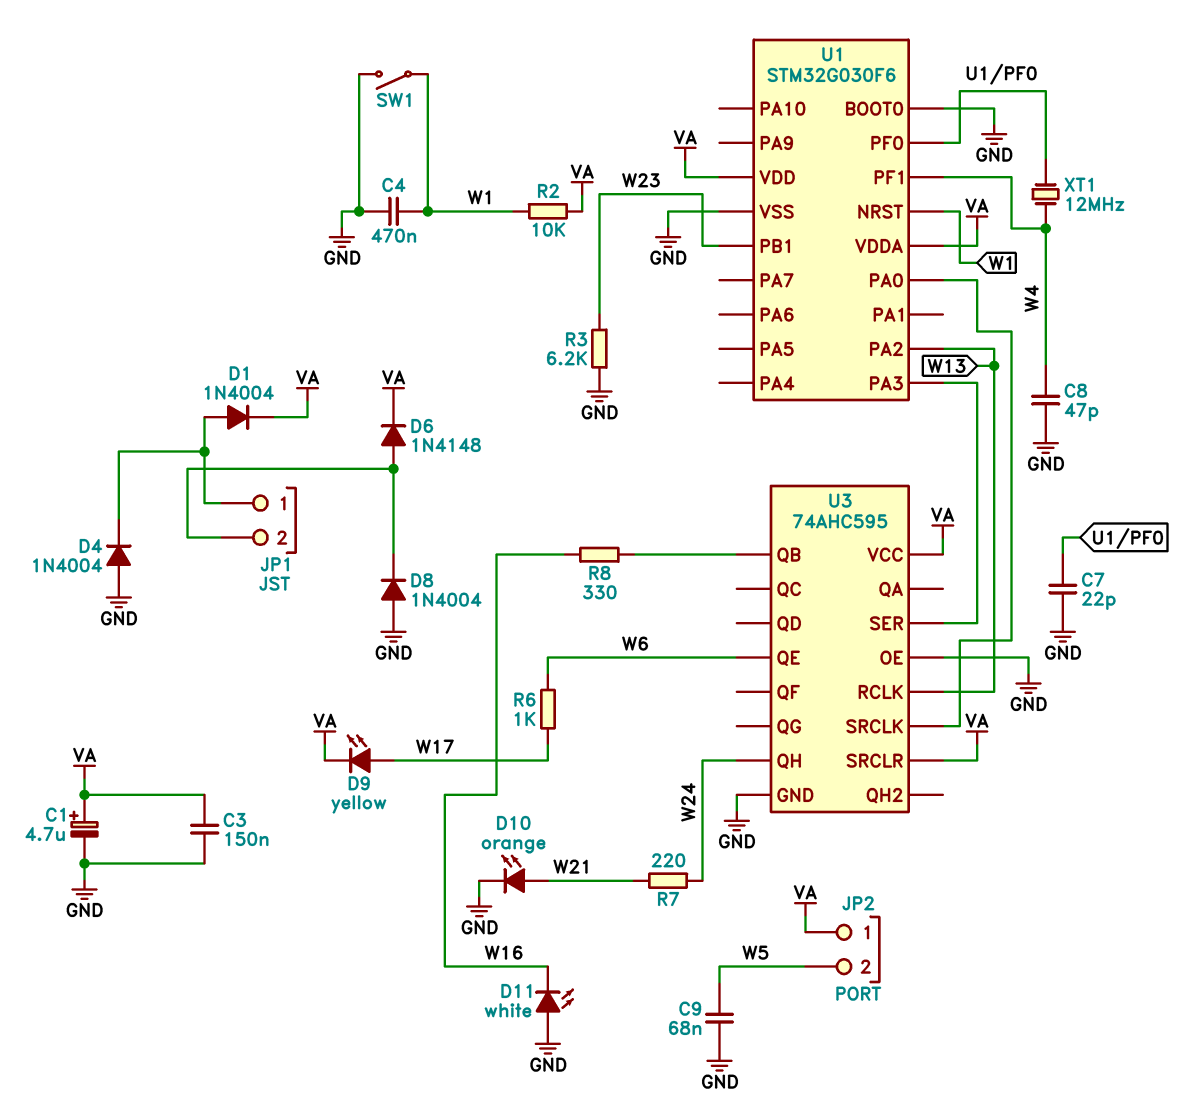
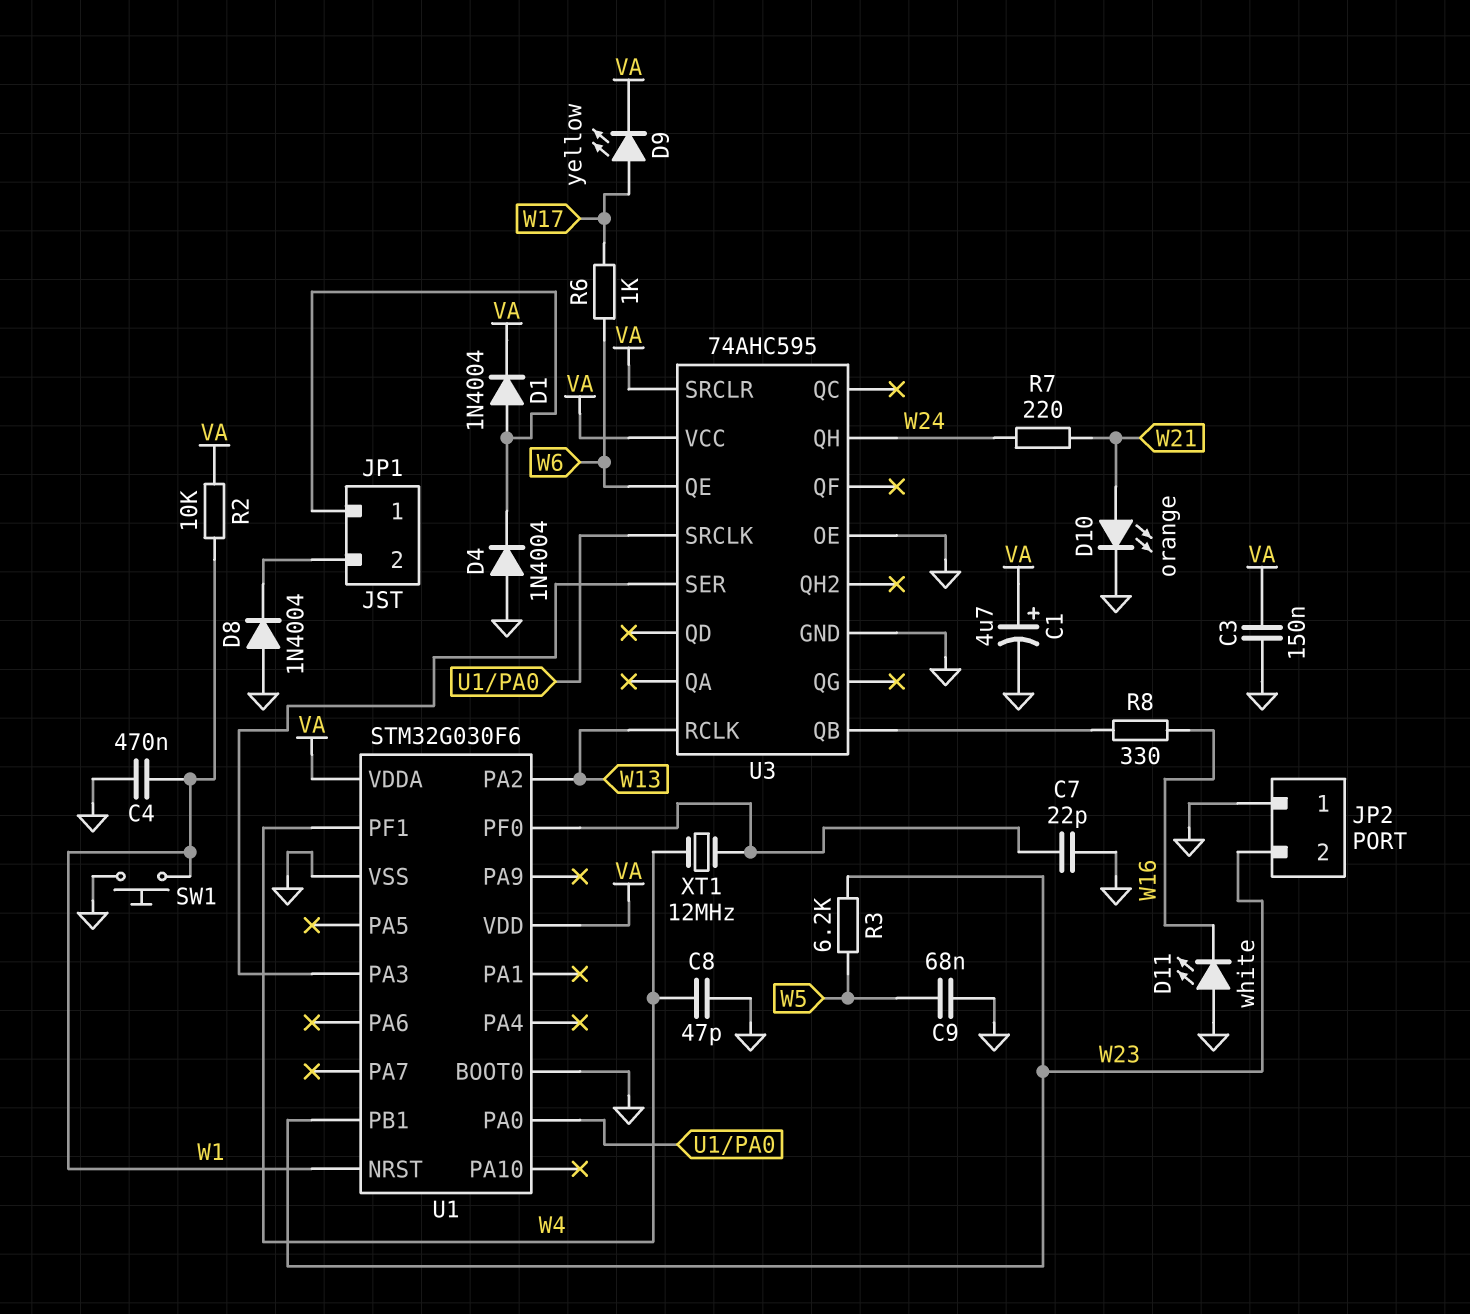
D6: diode 1N4148 (A JP1/2, K VA) -> none
JP2 pin 1: VA -> GND
JP2 pin 2: W5 -> W23
R3: 6.2k (GND, W23) -> 6.2k (W5, W23)
SW1: switch (GND, W1) -> button (GND, W1)

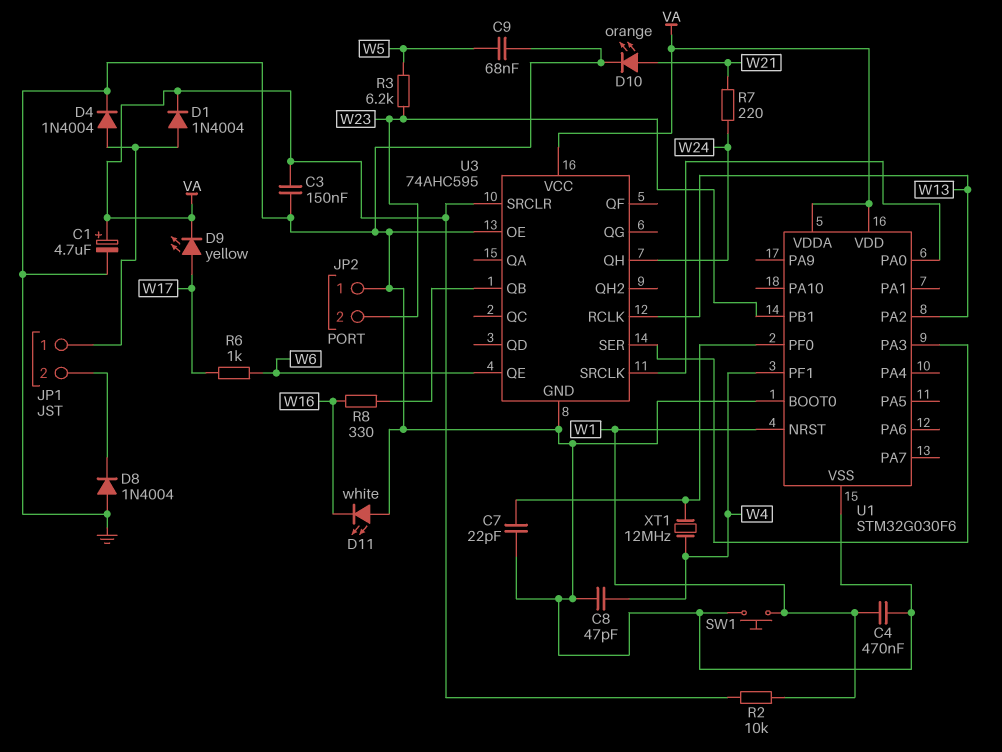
D4: diode 1N4004 (A GND, K JP1/1) -> diode 1N4004 (A JP1/1, K GND)

